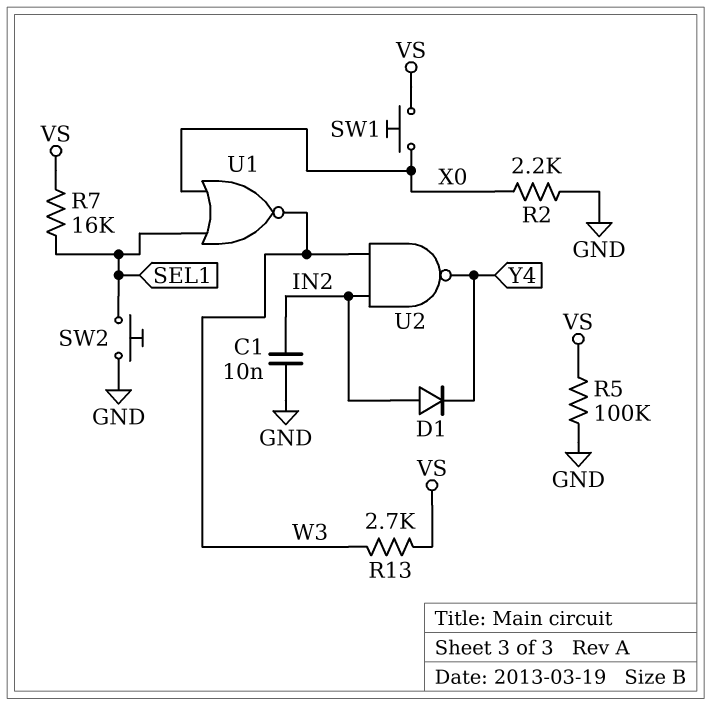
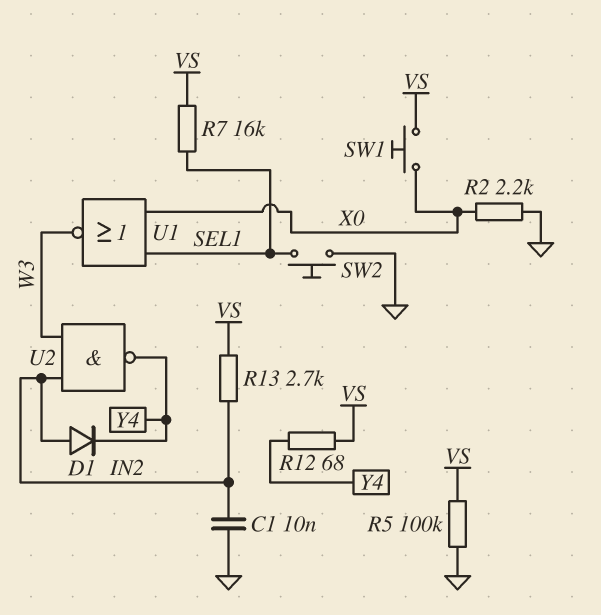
R12: none -> 68 (VS, Y4)
R13: 2.7k (VS, W3) -> 2.7k (IN2, VS)

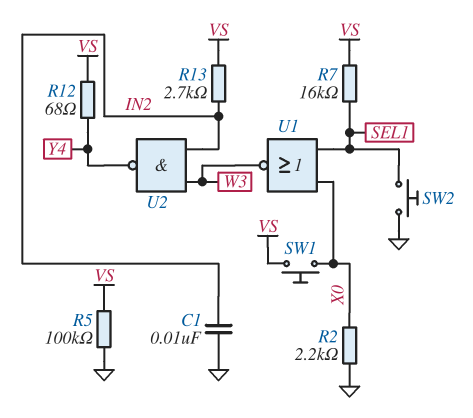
D1: diode (A IN2, K Y4) -> none

